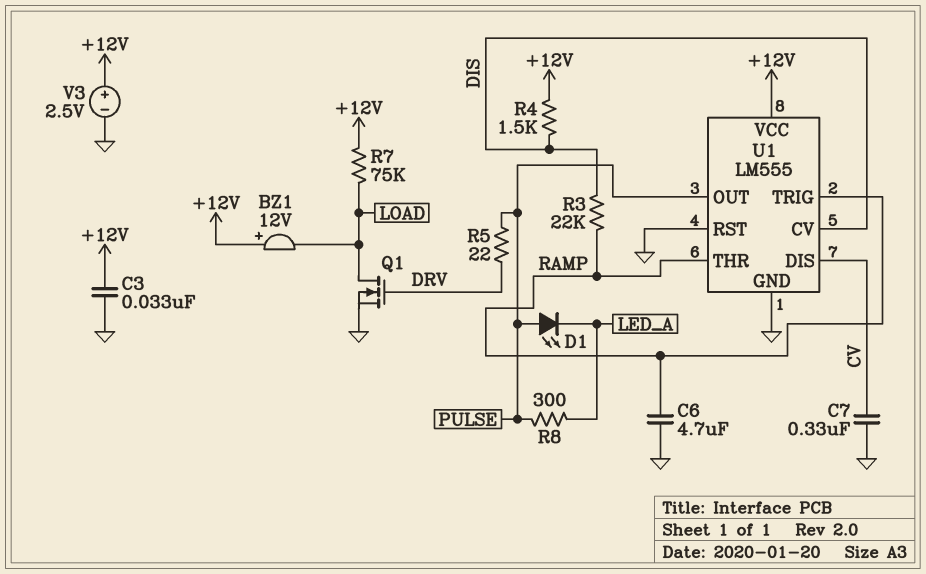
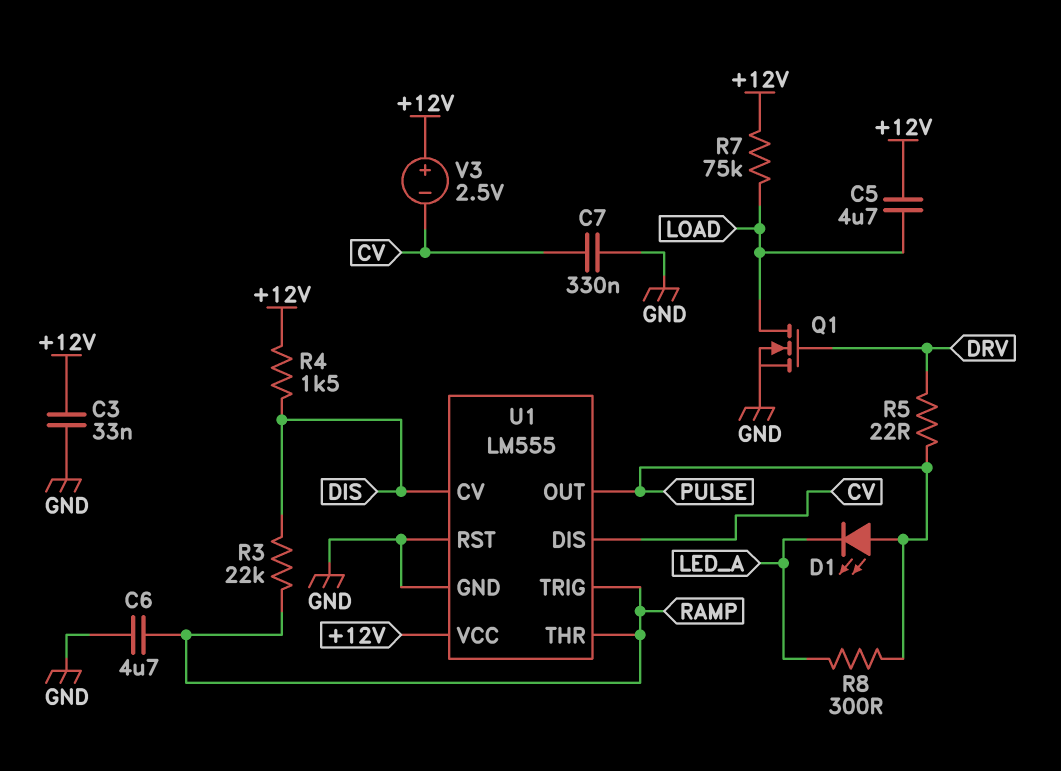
BZ1: buzzer 12V (plus +12V, minus LOAD) -> none
C5: none -> 4.7uF (+12V, LOAD)
V3: 2.5V (plus +12V, minus GND) -> 2.5V (plus +12V, minus CV)

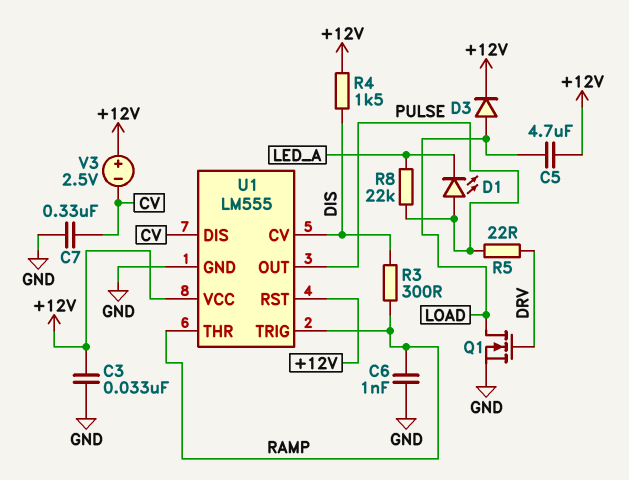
C6: 4.7uF (GND, RAMP) -> 1nF (GND, RAMP)
D3: none -> diode (A LOAD, K +12V)
R3: 22k (DIS, RAMP) -> 300 (DIS, RAMP)
R7: 75k (+12V, LOAD) -> none
R8: 300 (LED_A, PULSE) -> 22k (LED_A, PULSE)
U1 pin RST: GND -> +12V

